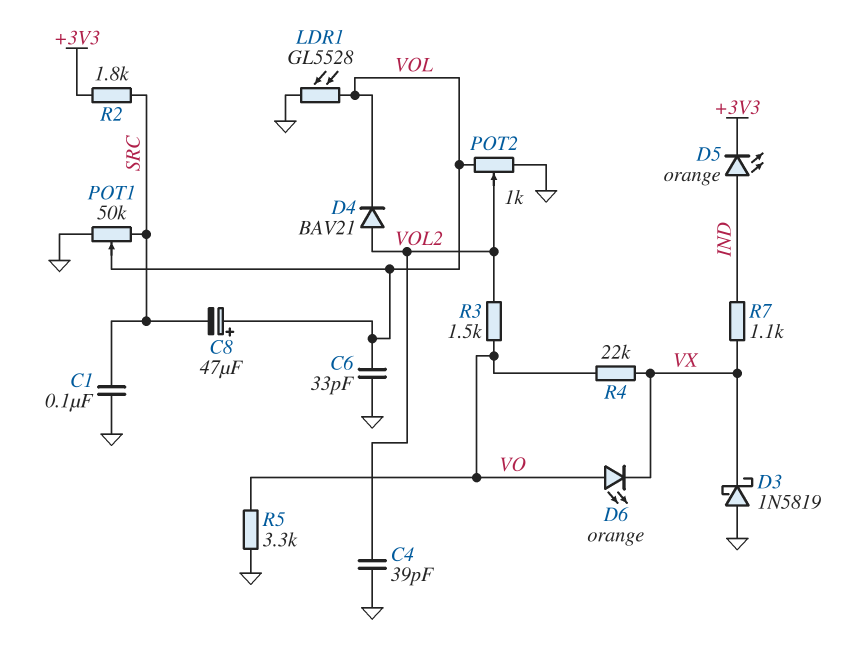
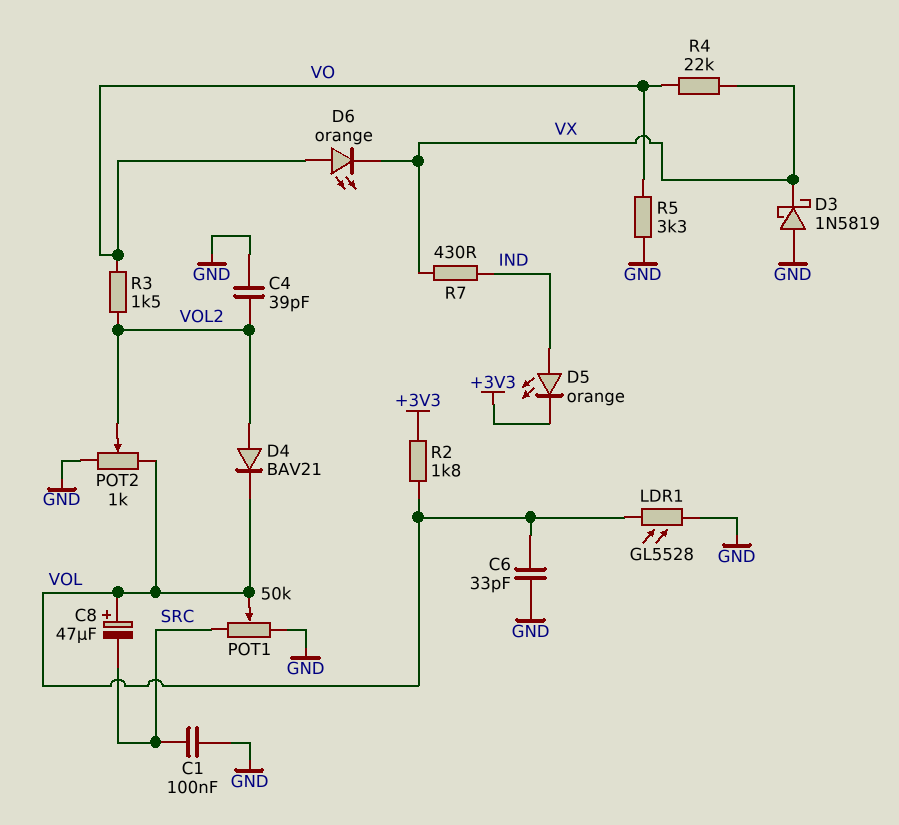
R2: 1.8k (+3V3, SRC) -> 1.8k (+3V3, VOL)
R7: 1.1k (IND, VX) -> 430 (IND, VX)

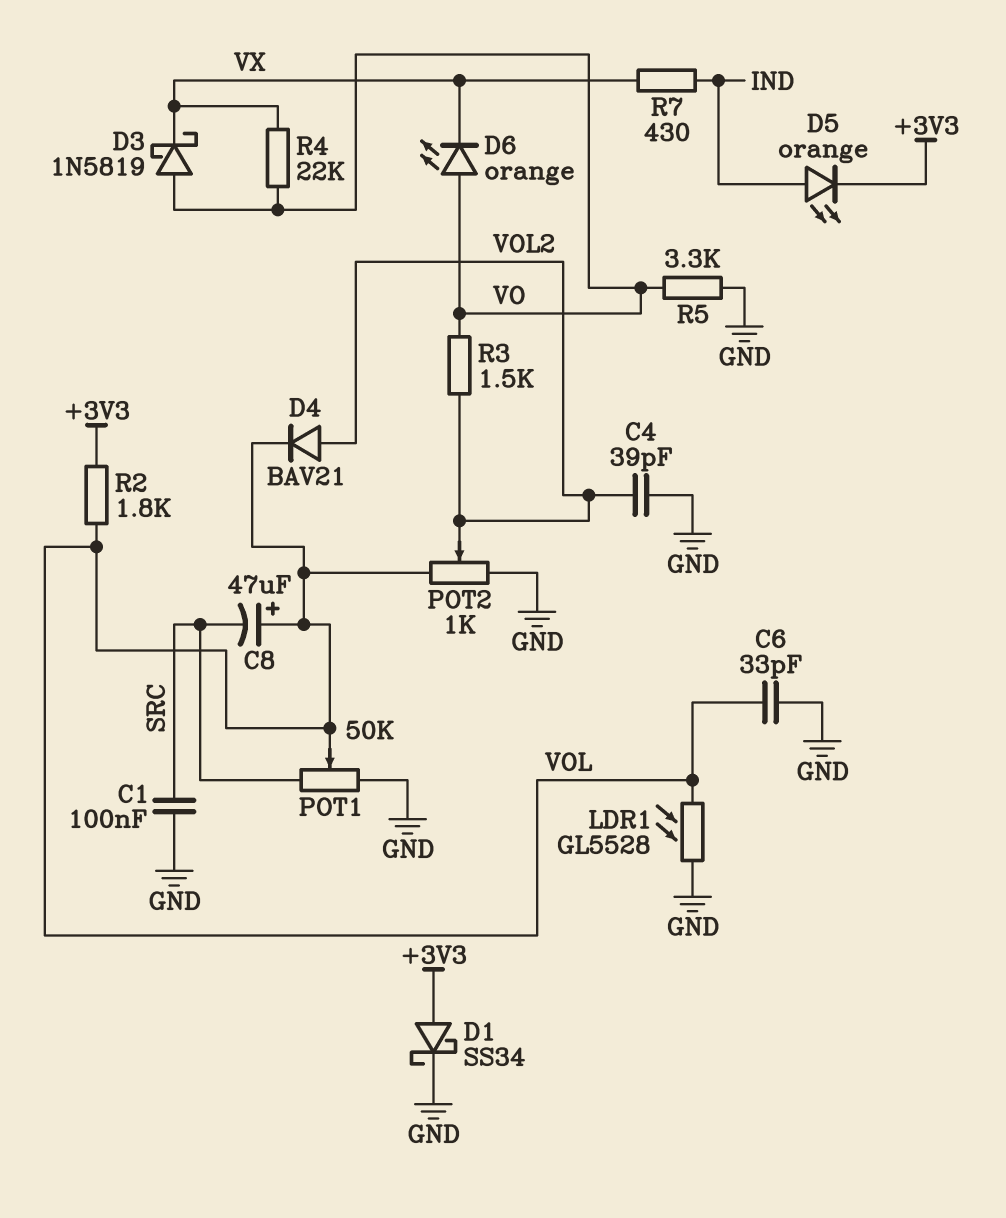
D1: none -> schottky SS34 (A +3V3, K GND)
D3: schottky 1N5819 (A GND, K VX) -> schottky 1N5819 (A VO, K VX)

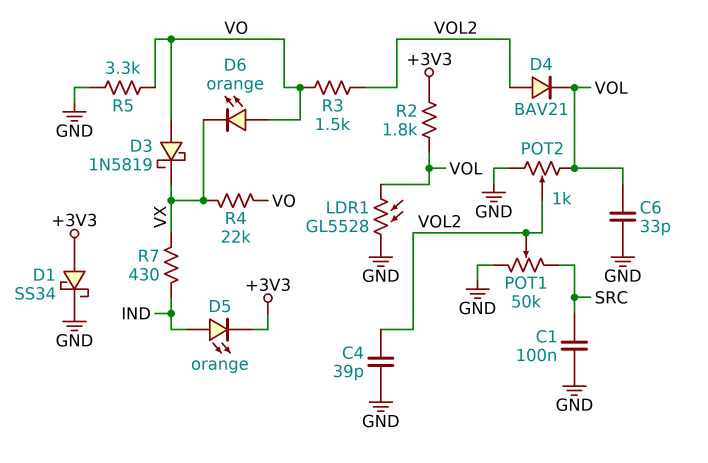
C8: 47uF (plus VOL, minus SRC) -> none
POT1: 50k (GND, SRC, wiper VOL) -> 50k (GND, SRC, wiper VOL2)

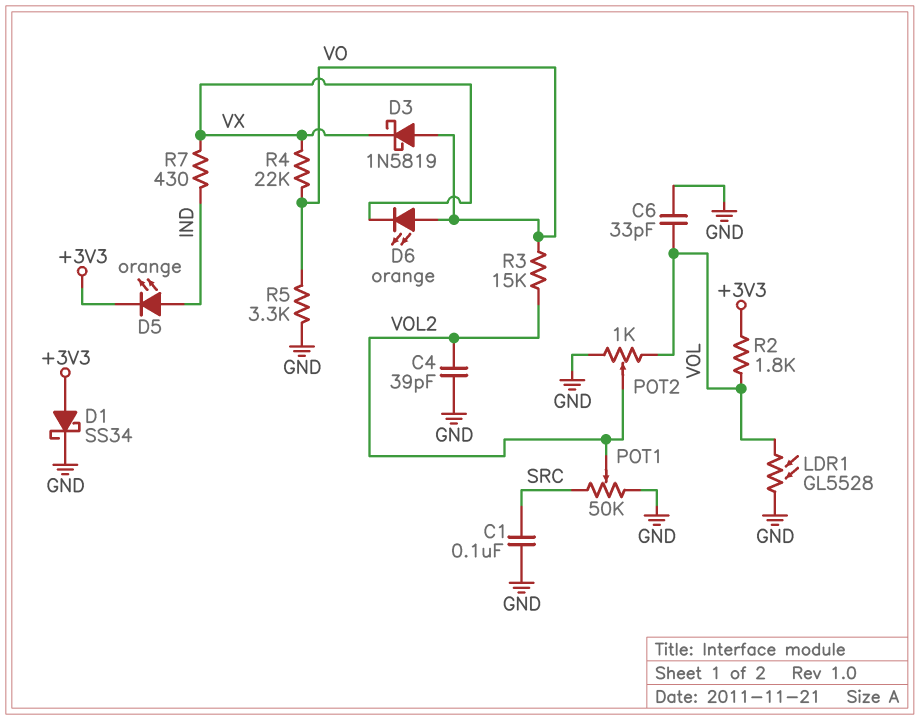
D4: diode BAV21 (A VOL2, K VOL) -> none
R3: 1.5k (VO, VOL2) -> 15k (VO, VOL2)

